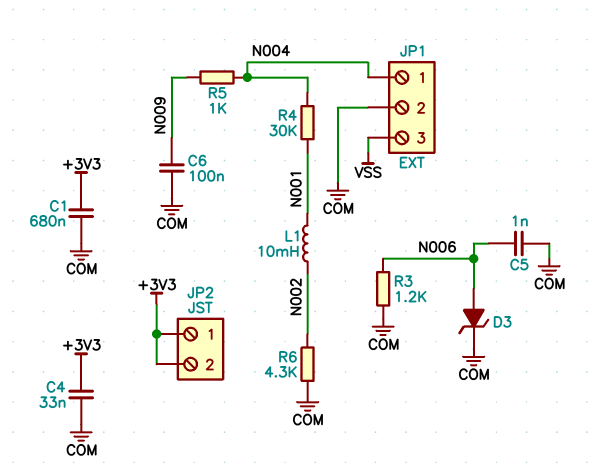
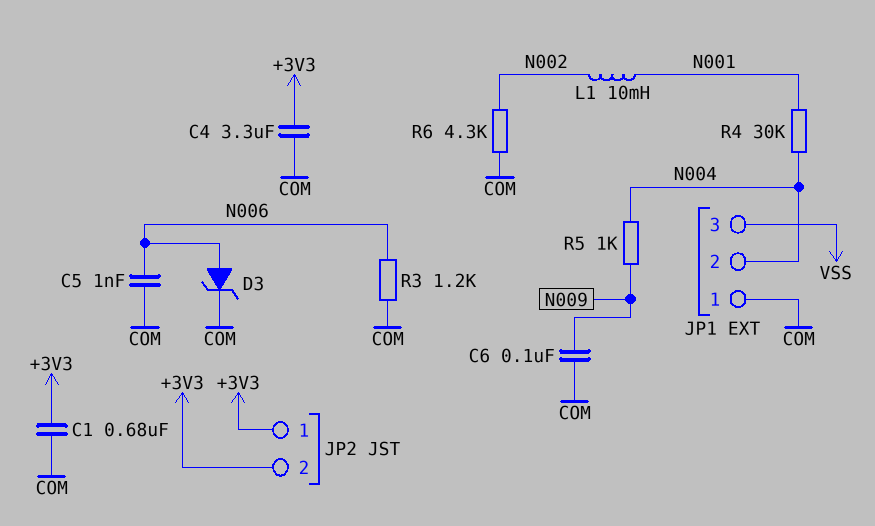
C4: 33nF (+3V3, COM) -> 3.3uF (+3V3, COM)
JP1 pin 1: N004 -> COM
JP1 pin 2: COM -> N004

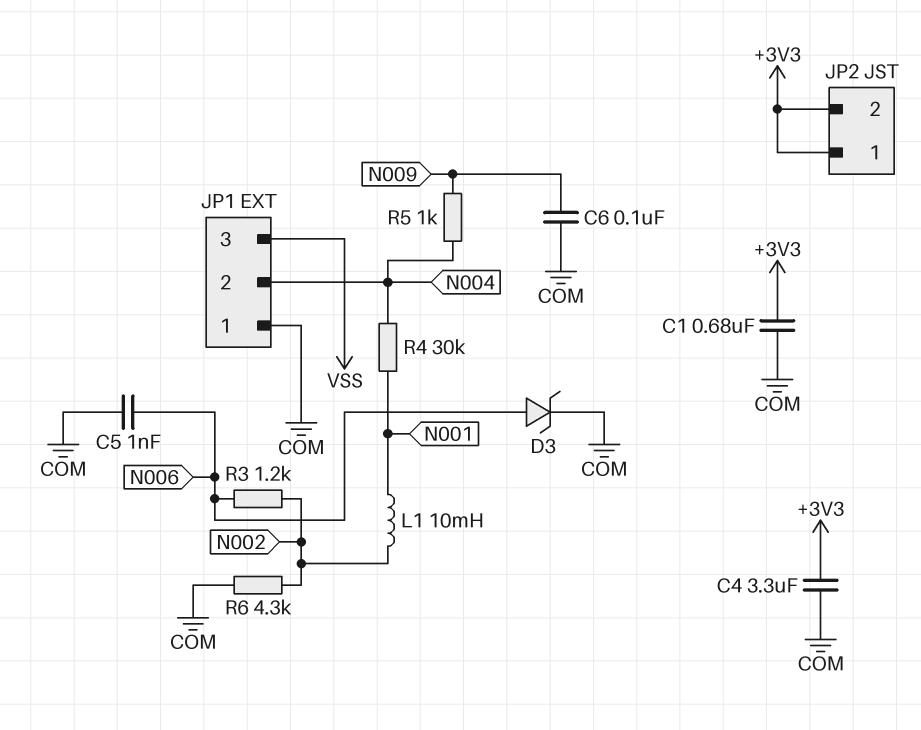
R3: 1.2k (COM, N006) -> 1.2k (N002, N006)

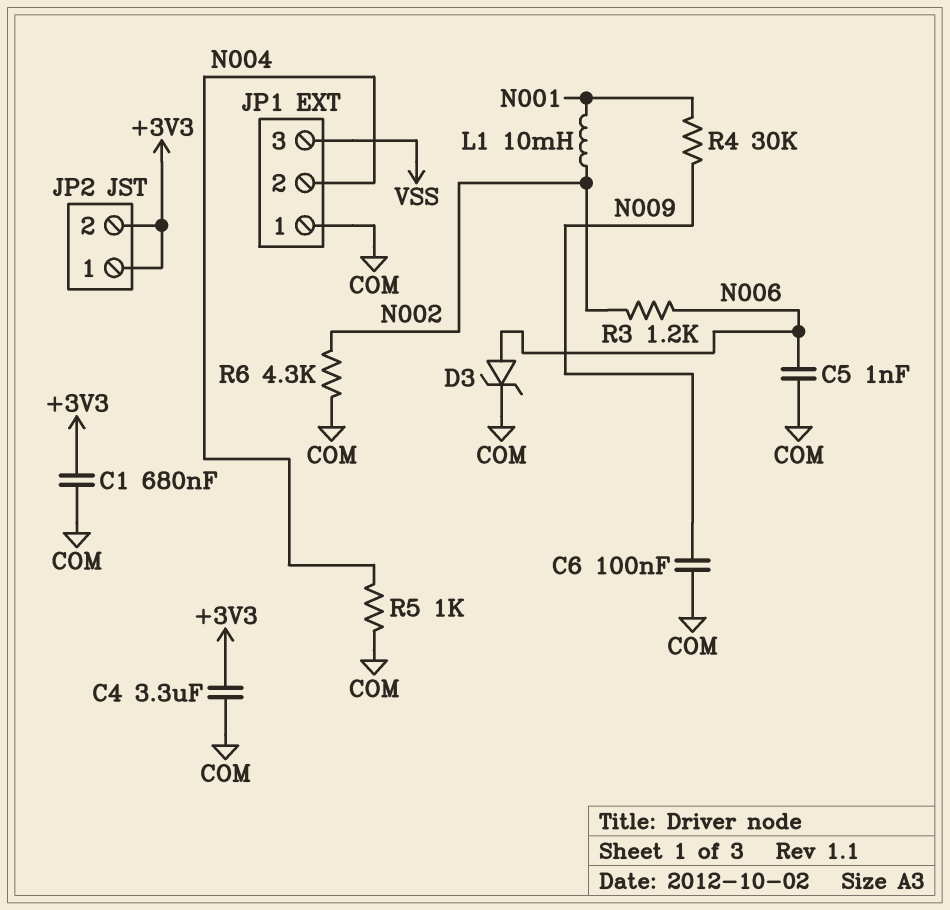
R4: 30k (N001, N004) -> 30k (N001, N009)
R5: 1k (N004, N009) -> 1k (COM, N004)

